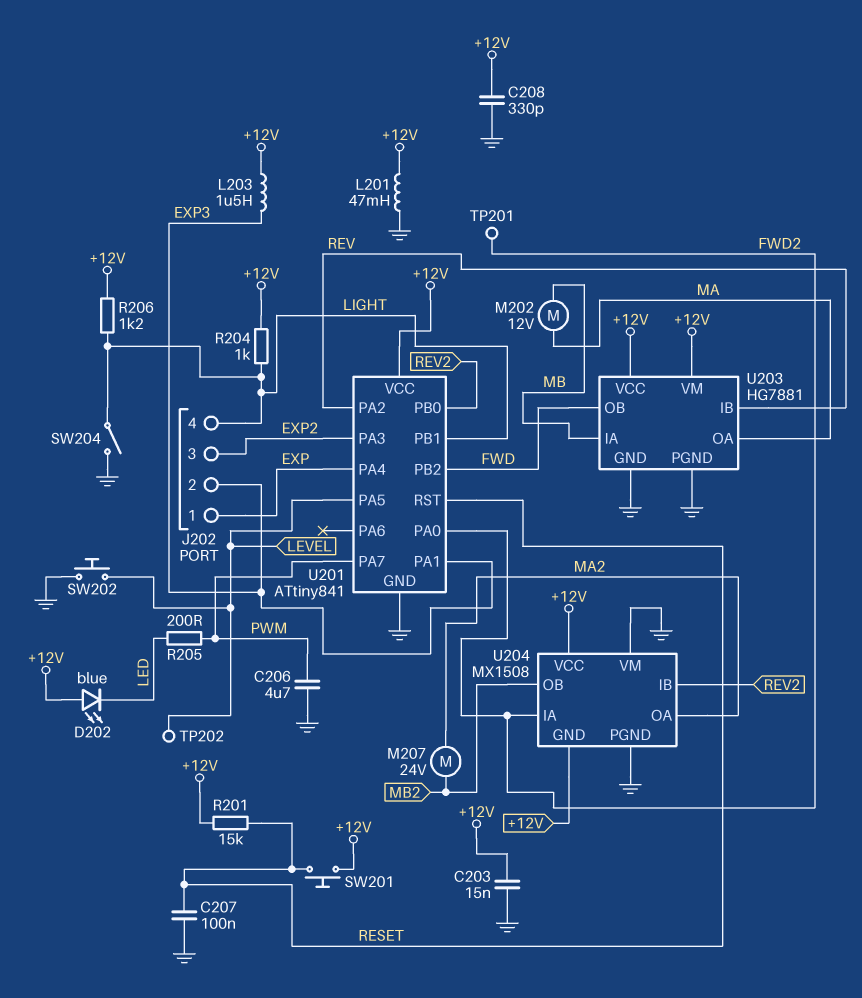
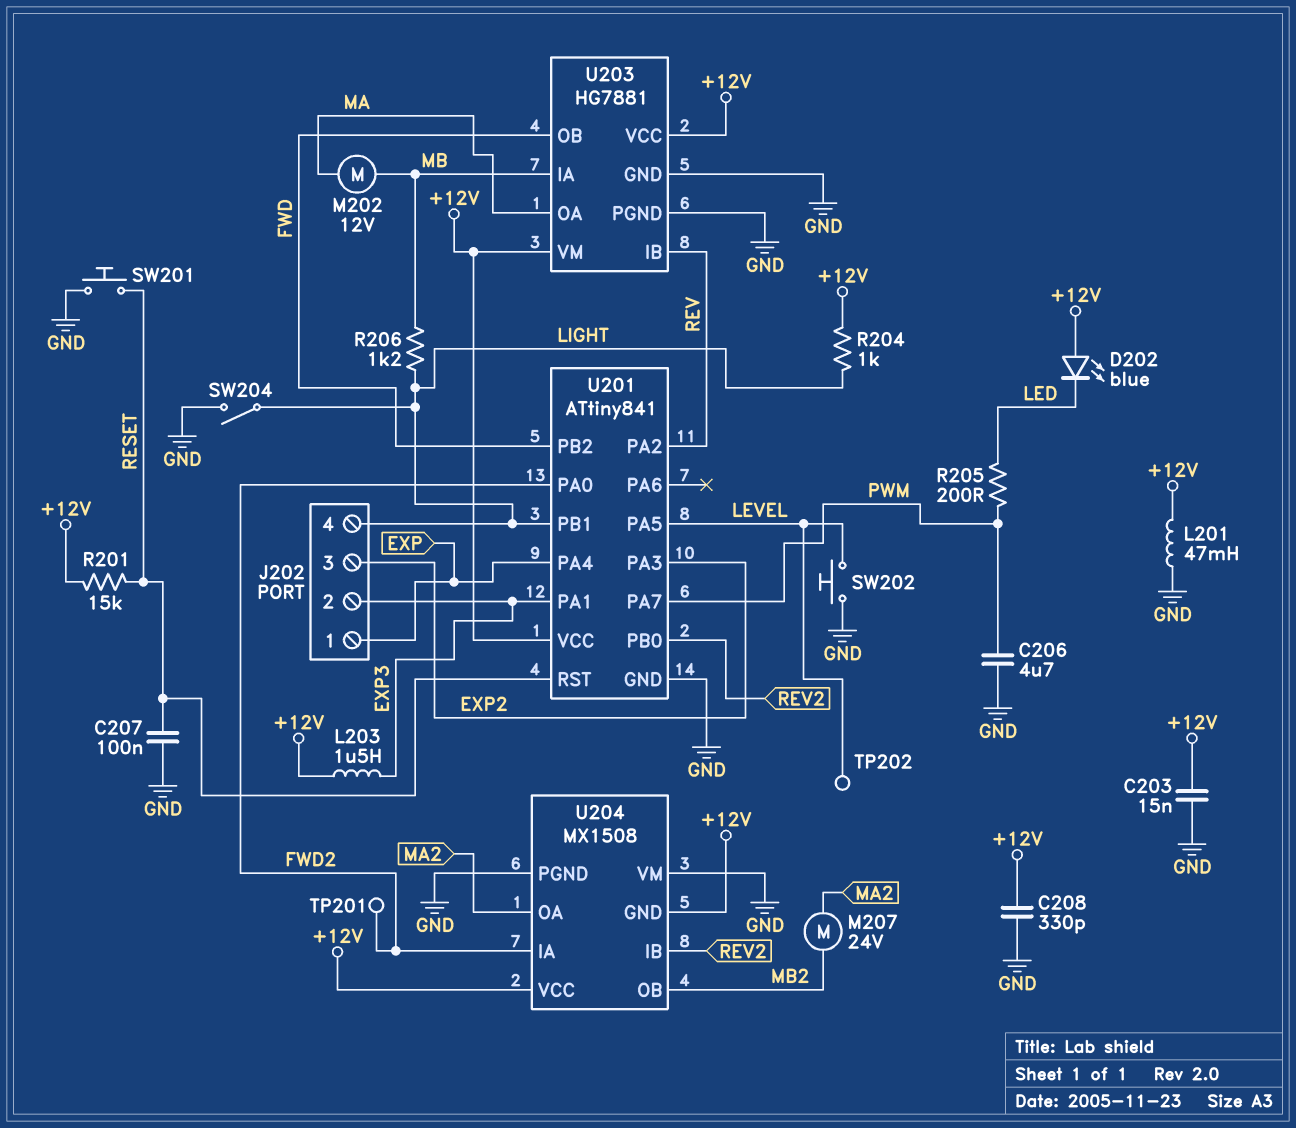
R206: 1.2k (+12V, LIGHT) -> 1.2k (LIGHT, MB)
SW201: button (+12V, RESET) -> button (GND, RESET)

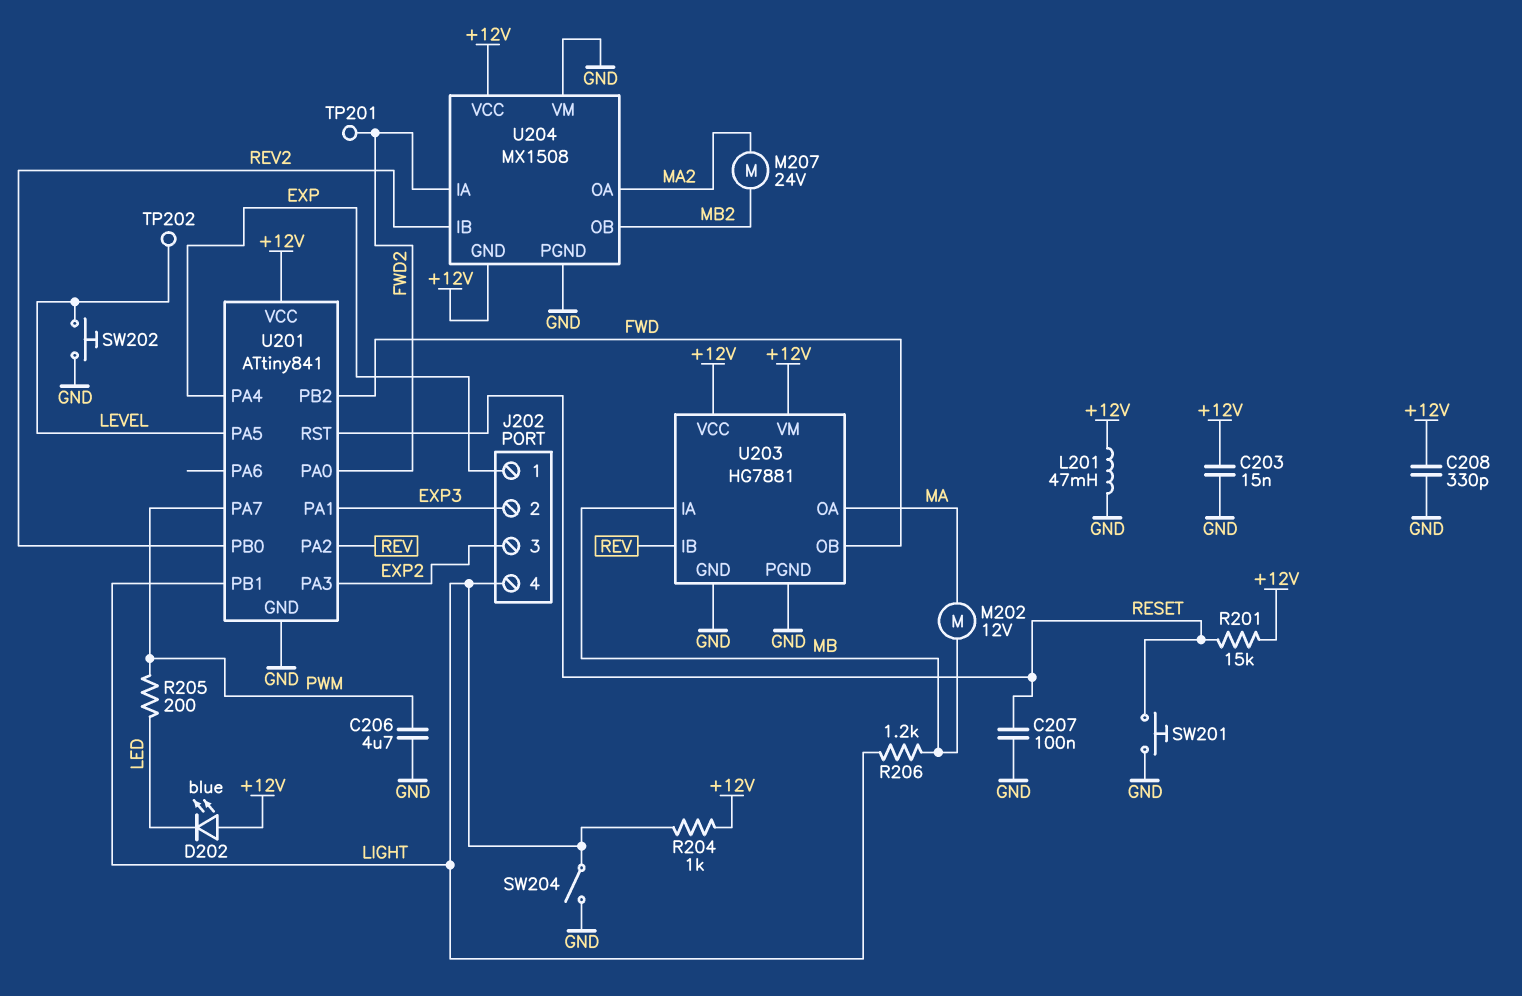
L203: 1.5uH (+12V, EXP3) -> none

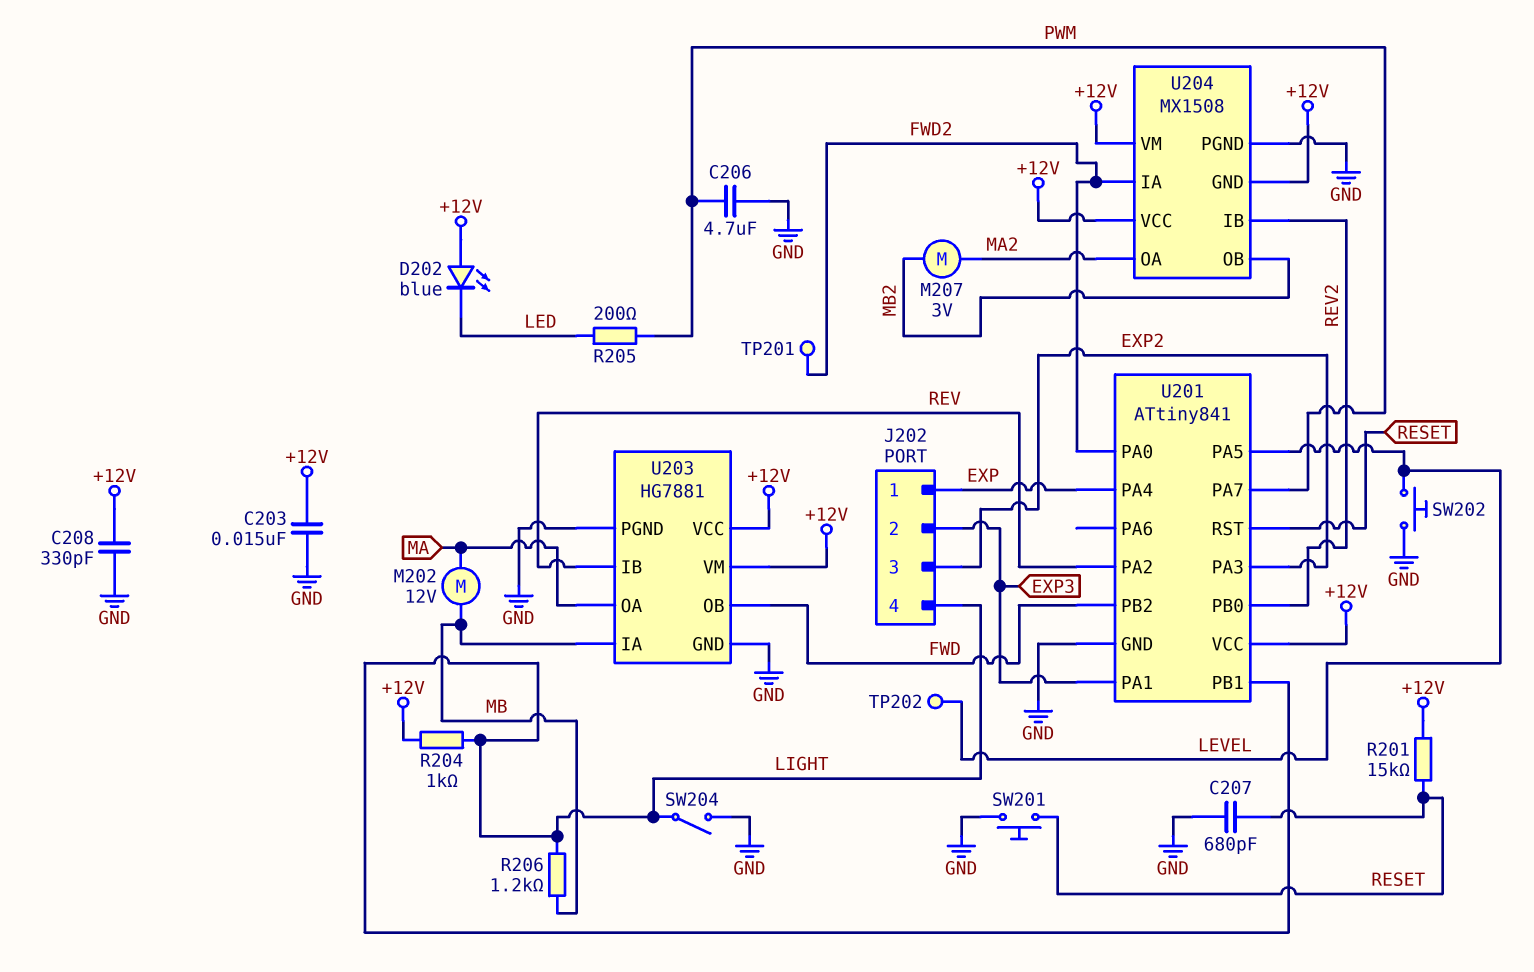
C207: 100nF (GND, RESET) -> 680pF (GND, RESET)
L201: 47mH (+12V, GND) -> none
M207: motor 24V (MA2, MB2) -> motor 3V (MA2, MB2)
U204 pin VM: GND -> +12V

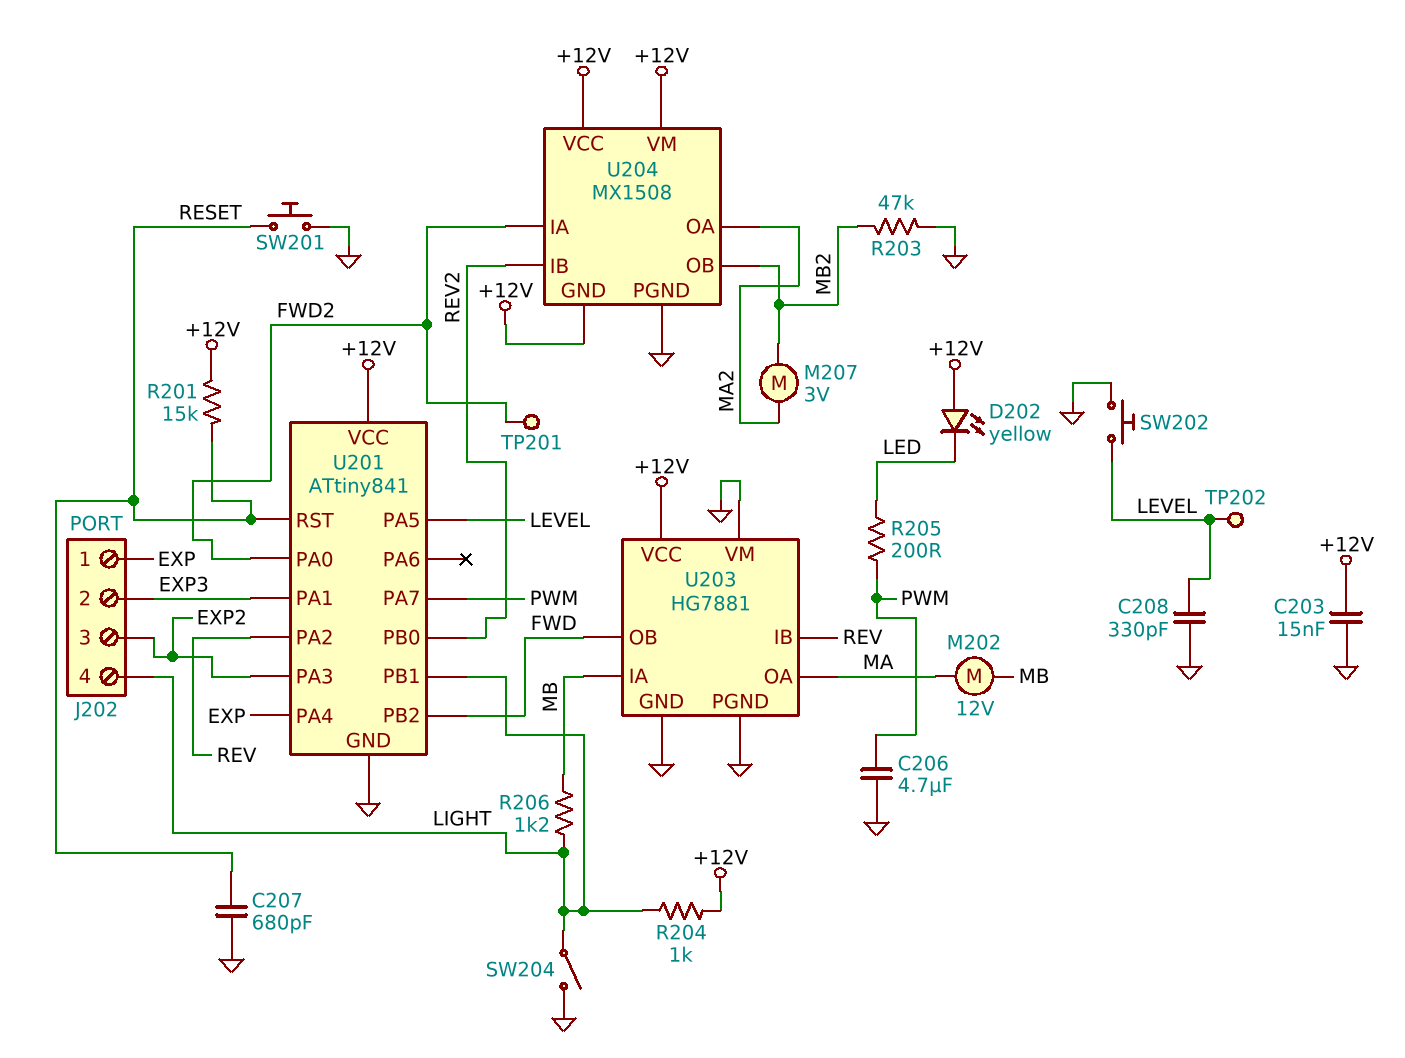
C208: 330pF (+12V, GND) -> 330pF (GND, LEVEL)
D202: LED blue (A +12V, K LED) -> LED yellow (A +12V, K LED)
R203: none -> 47k (GND, MB2)
U203 pin VM: +12V -> GND

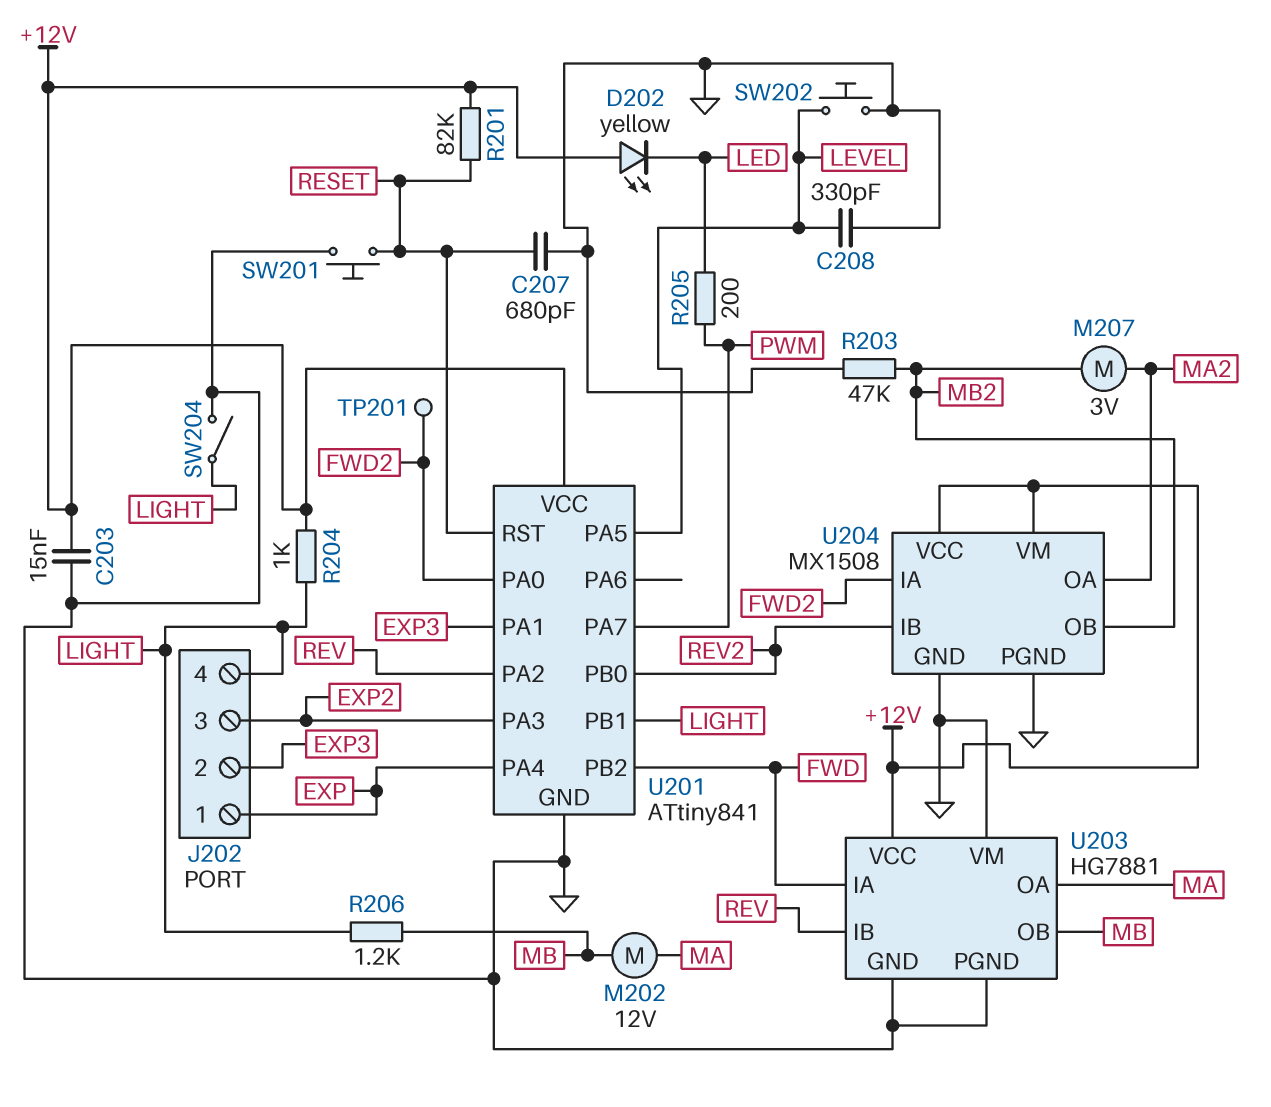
C206: 4.7uF (GND, PWM) -> none
R201: 15k (+12V, RESET) -> 82k (+12V, RESET)
TP202: test point (LEVEL) -> none
U203 pin IA: MB -> FWD
U203 pin OB: FWD -> MB
U204 pin GND: +12V -> GND

